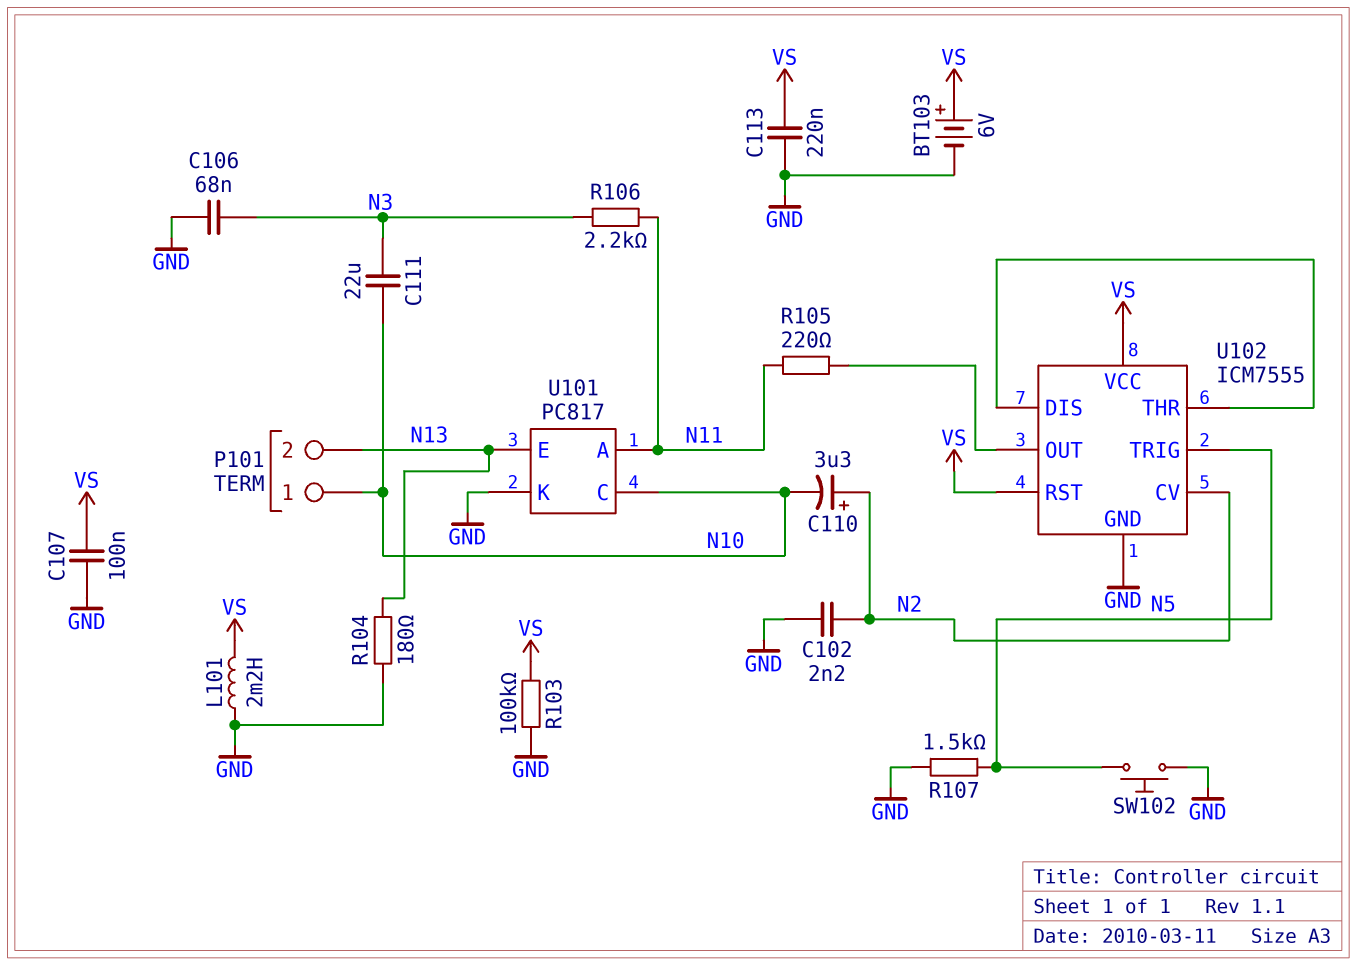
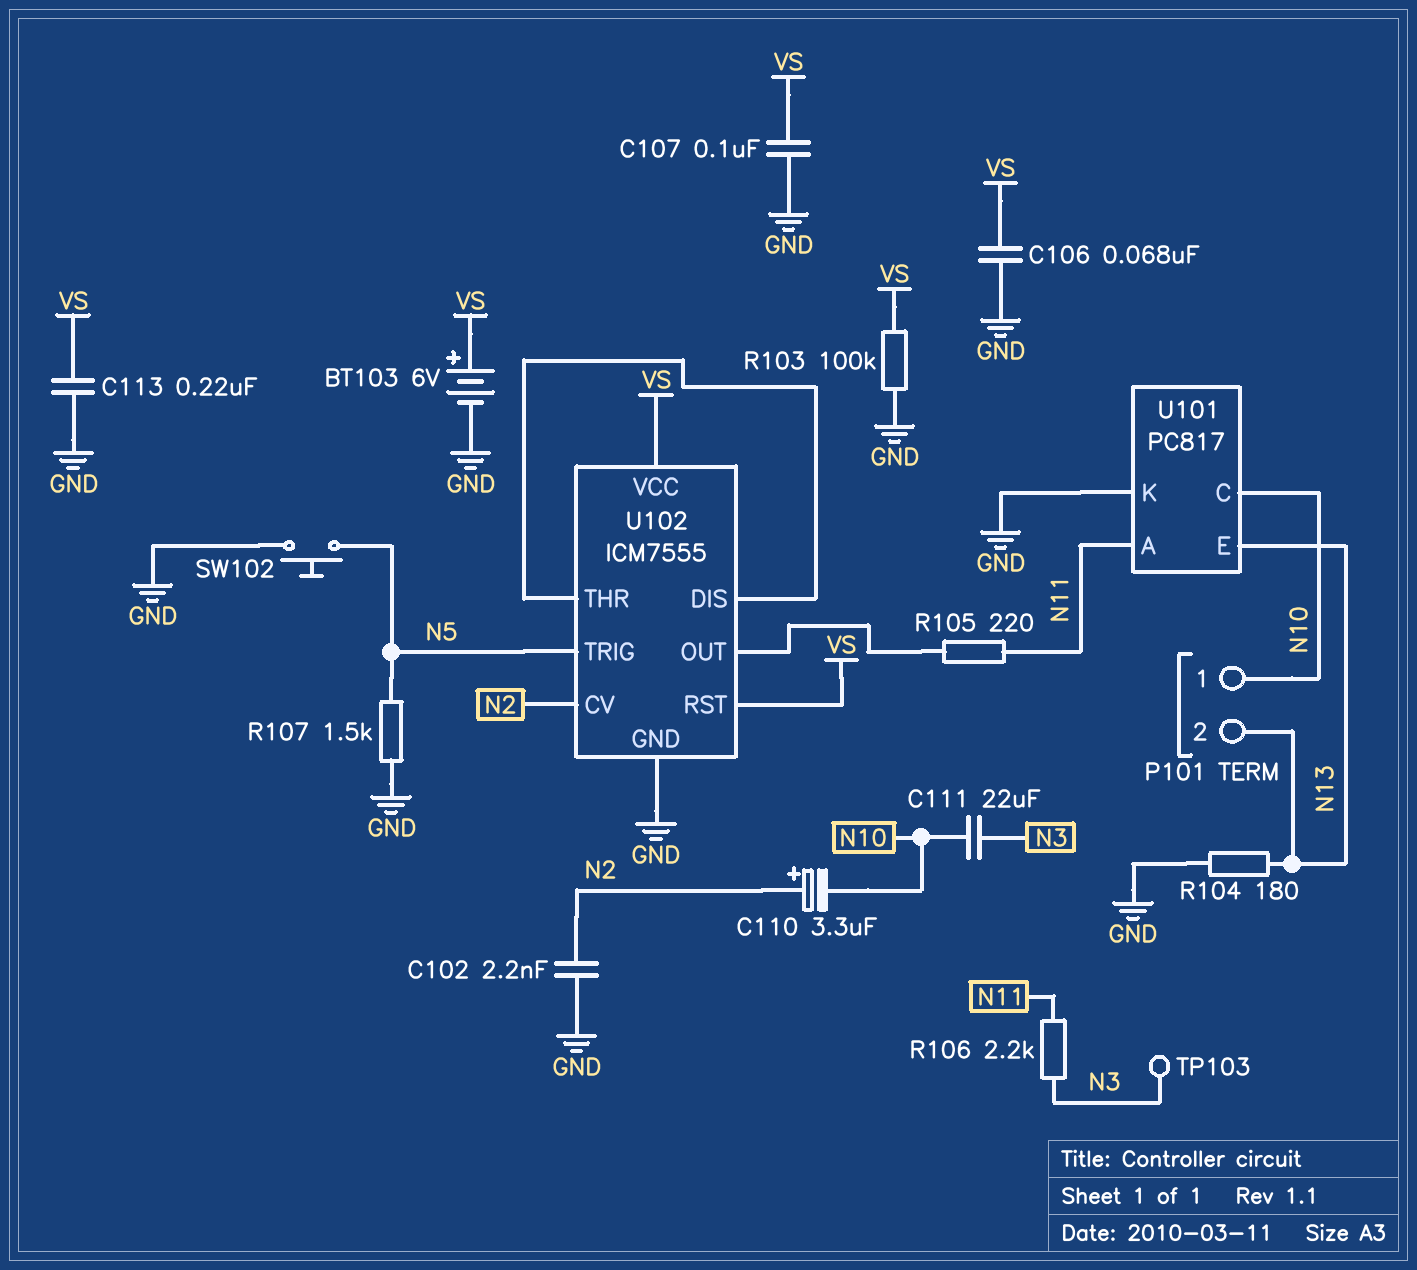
C106: 68nF (GND, N3) -> 68nF (GND, VS)
L101: 2.2mH (GND, VS) -> none
TP103: none -> test point (N3)

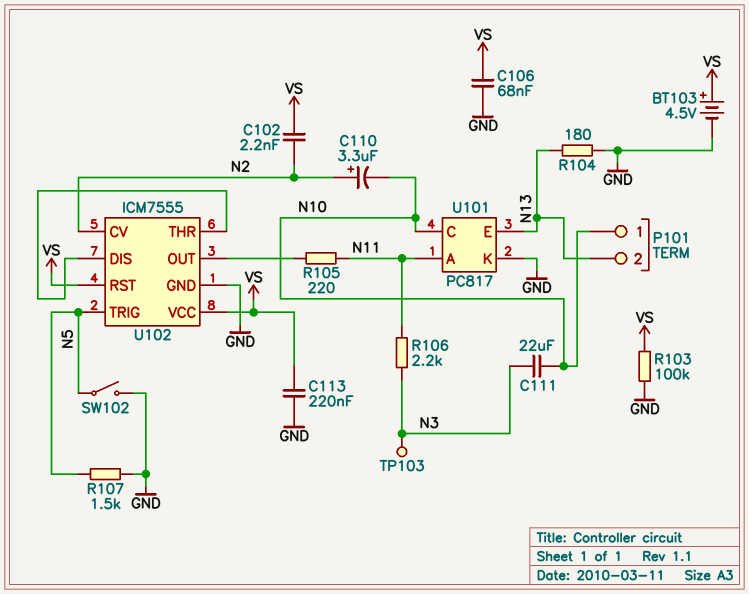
BT103: 6V (plus VS, minus GND) -> 4.5V (plus VS, minus GND)
C102: 2.2nF (GND, N2) -> 2.2nF (N2, VS)
C107: 100nF (GND, VS) -> none
SW102: button (GND, N5) -> switch (GND, N5)

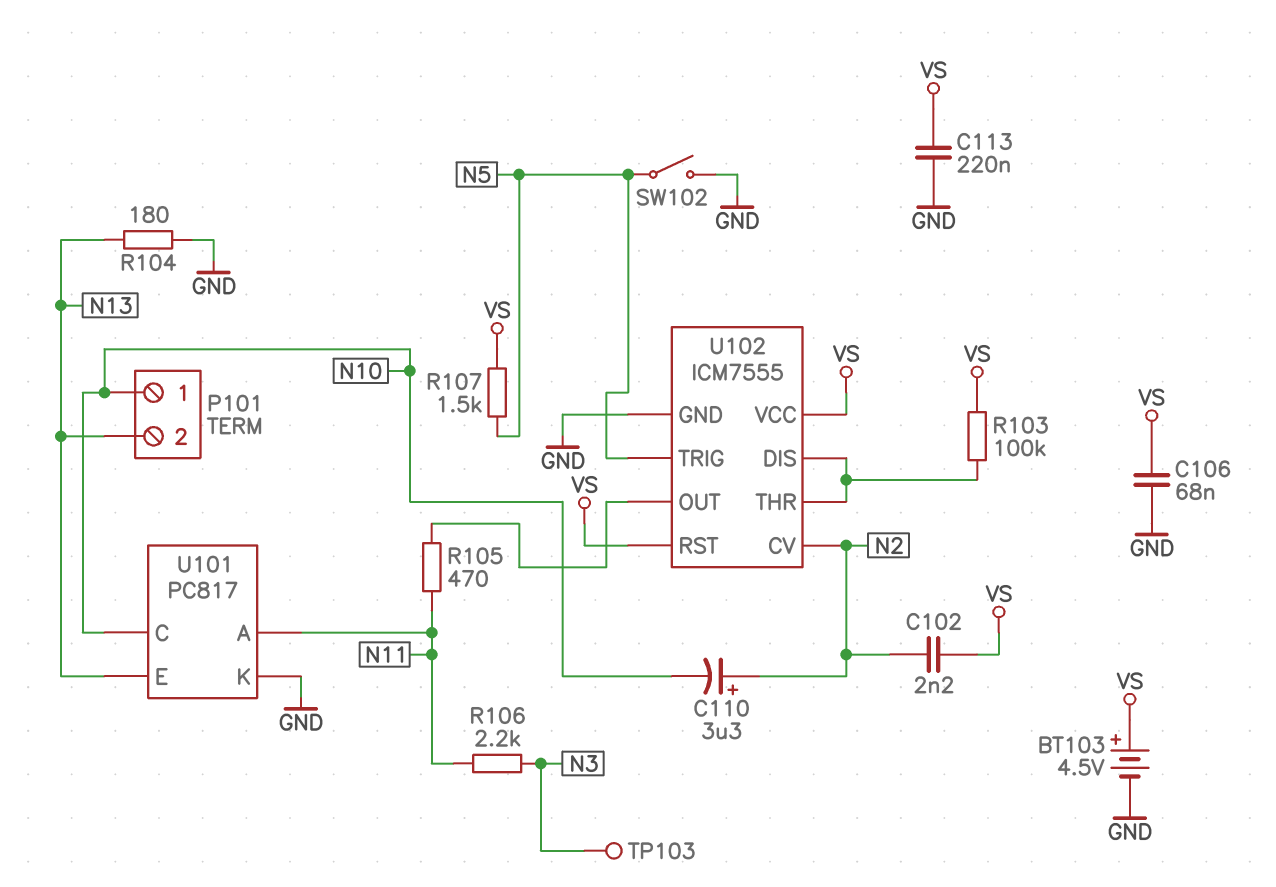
C111: 22uF (N3, N10) -> none
R103: 100k (GND, VS) -> 100k (U102/DIS, VS)
R105: 220 (N11, U102/OUT) -> 470 (N11, U102/OUT)
R107: 1.5k (GND, N5) -> 1.5k (N5, VS)

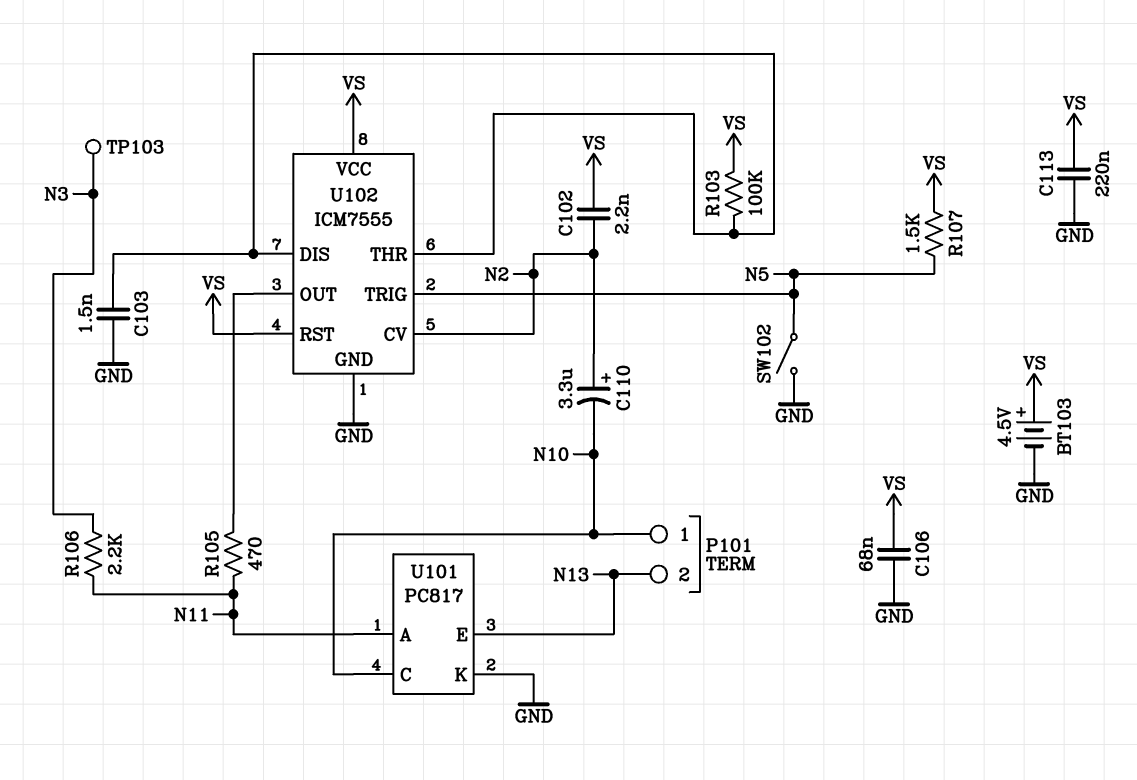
C103: none -> 1.5nF (GND, U102/DIS)
R104: 180 (GND, N13) -> none

